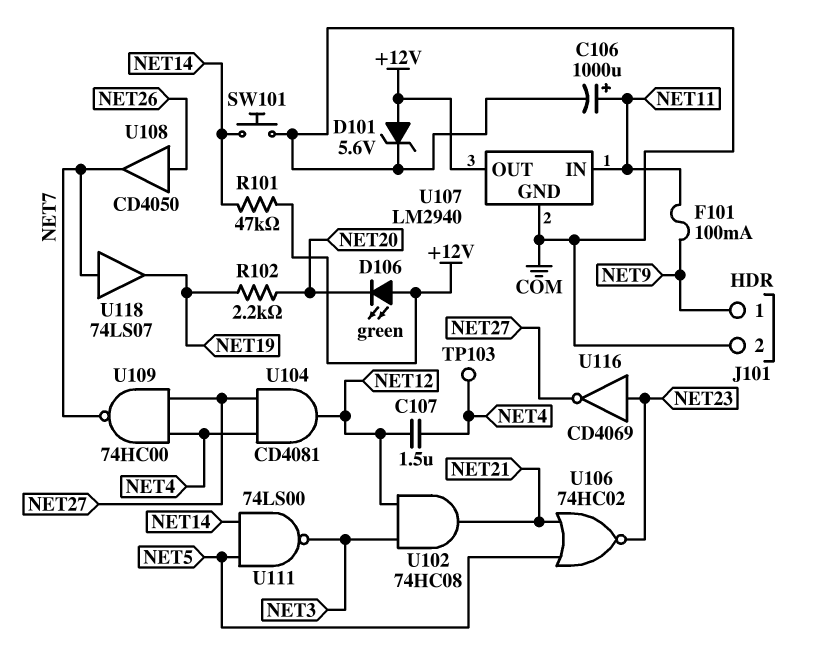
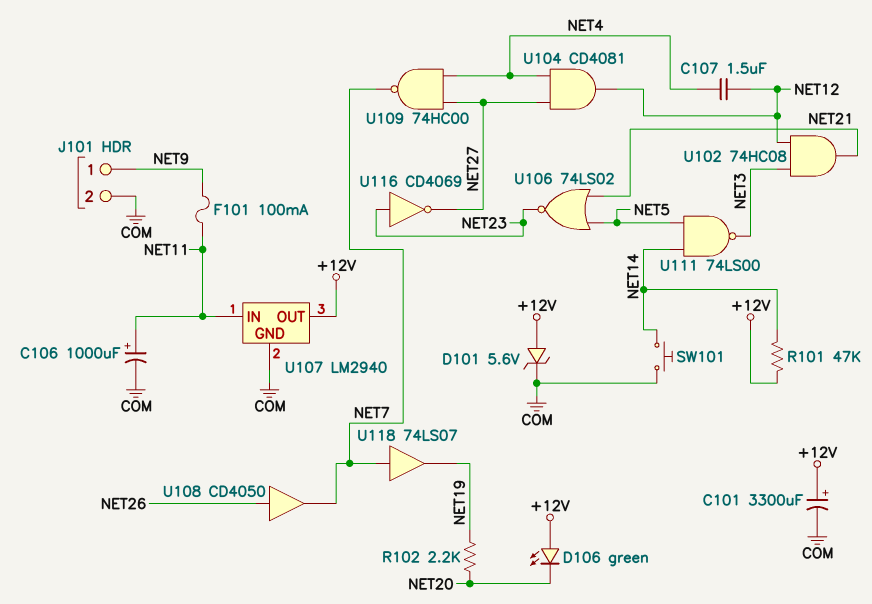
C101: none -> 3300uF (plus +12V, minus COM)
TP103: test point (NET4) -> none
U106: NOR 74HC02 (in NET5, in NET21, out NET23) -> NOR 74LS02 (in NET5, in NET21, out NET23)

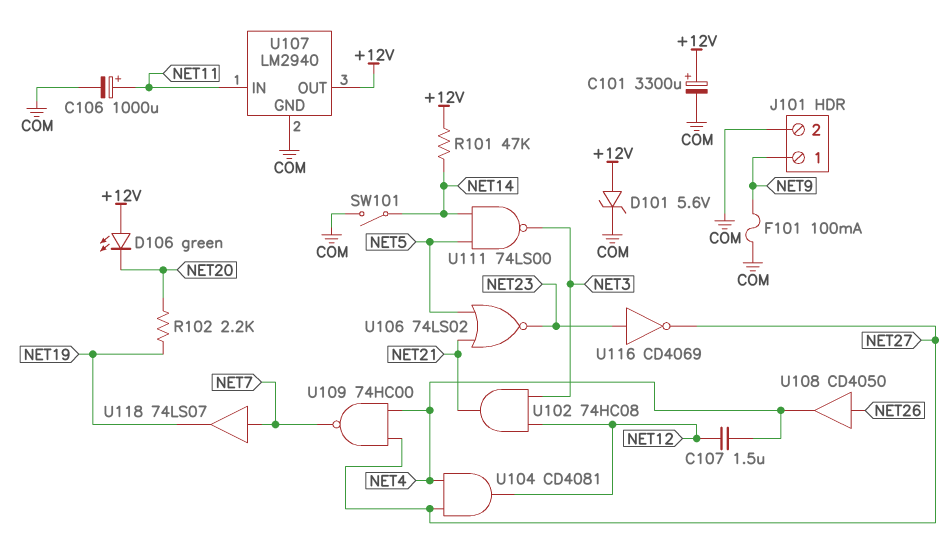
F101: 100mA (NET9, NET11) -> 100mA (COM, NET9)
SW101: button (COM, NET14) -> switch (COM, NET14)
U108: buffer CD4050 (in NET26, out NET7) -> buffer CD4050 (in NET26, out NET4)

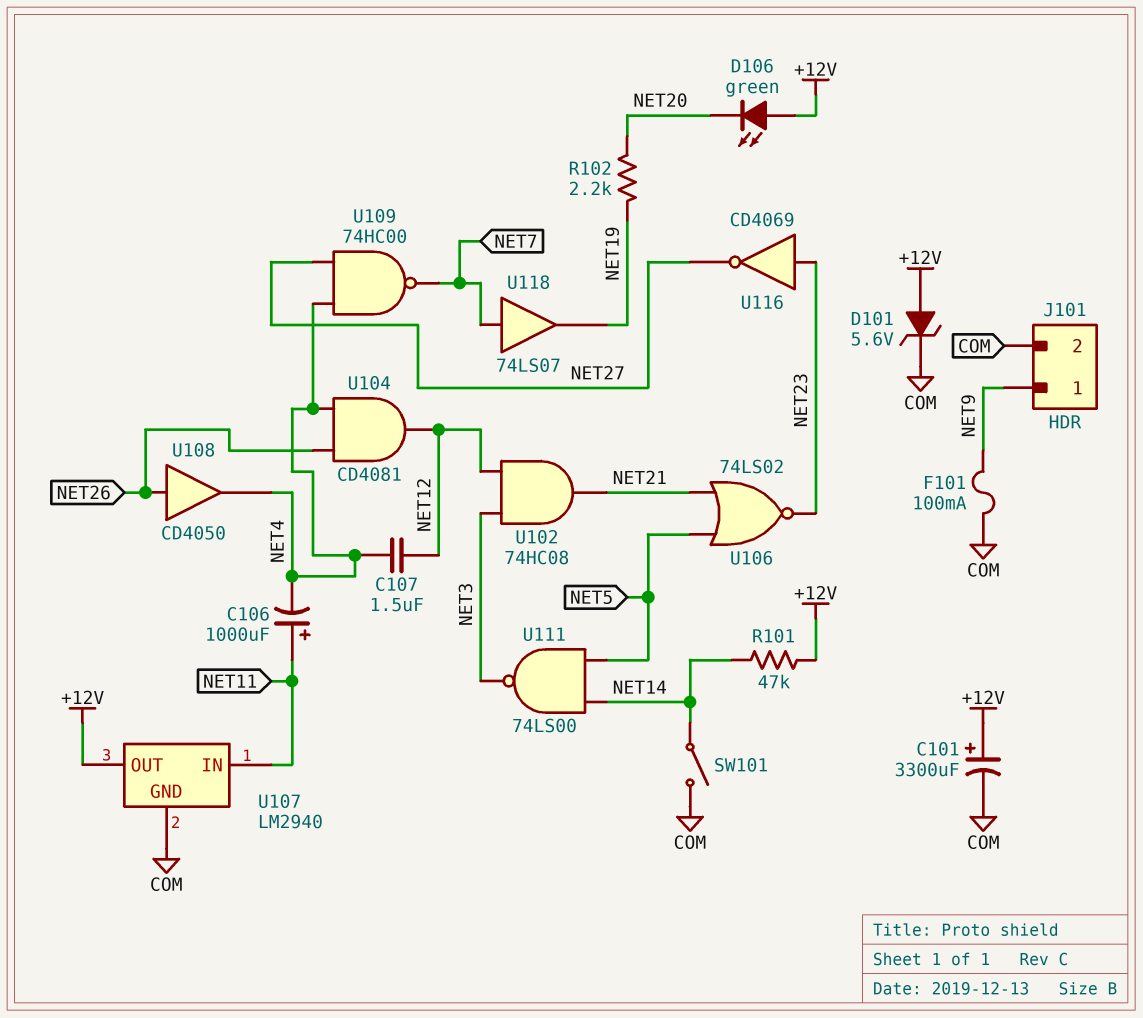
C106: 1000uF (plus NET11, minus COM) -> 1000uF (plus NET11, minus NET4)
U104: AND CD4081 (in NET4, in NET27, out NET12) -> AND CD4081 (in NET4, in NET26, out NET12)

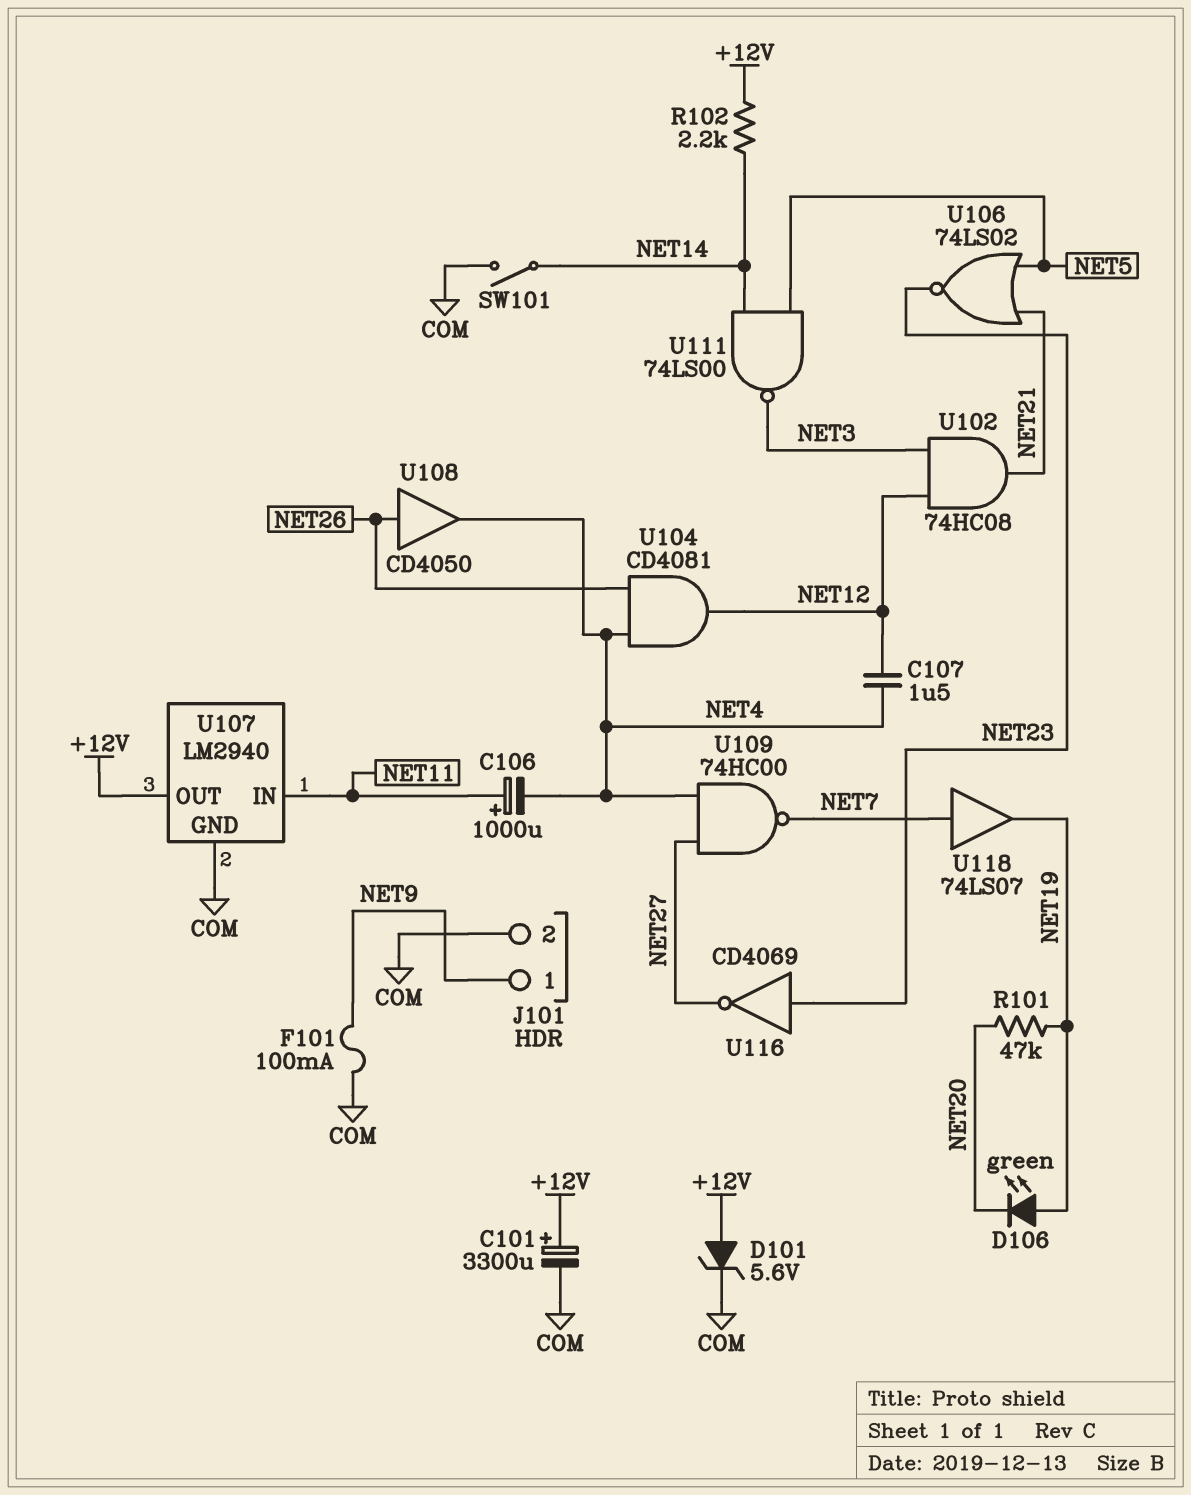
D106: LED green (A +12V, K NET20) -> LED green (A NET19, K NET20)
R101: 47k (+12V, NET14) -> 47k (NET19, NET20)
R102: 2.2k (NET19, NET20) -> 2.2k (+12V, NET14)

